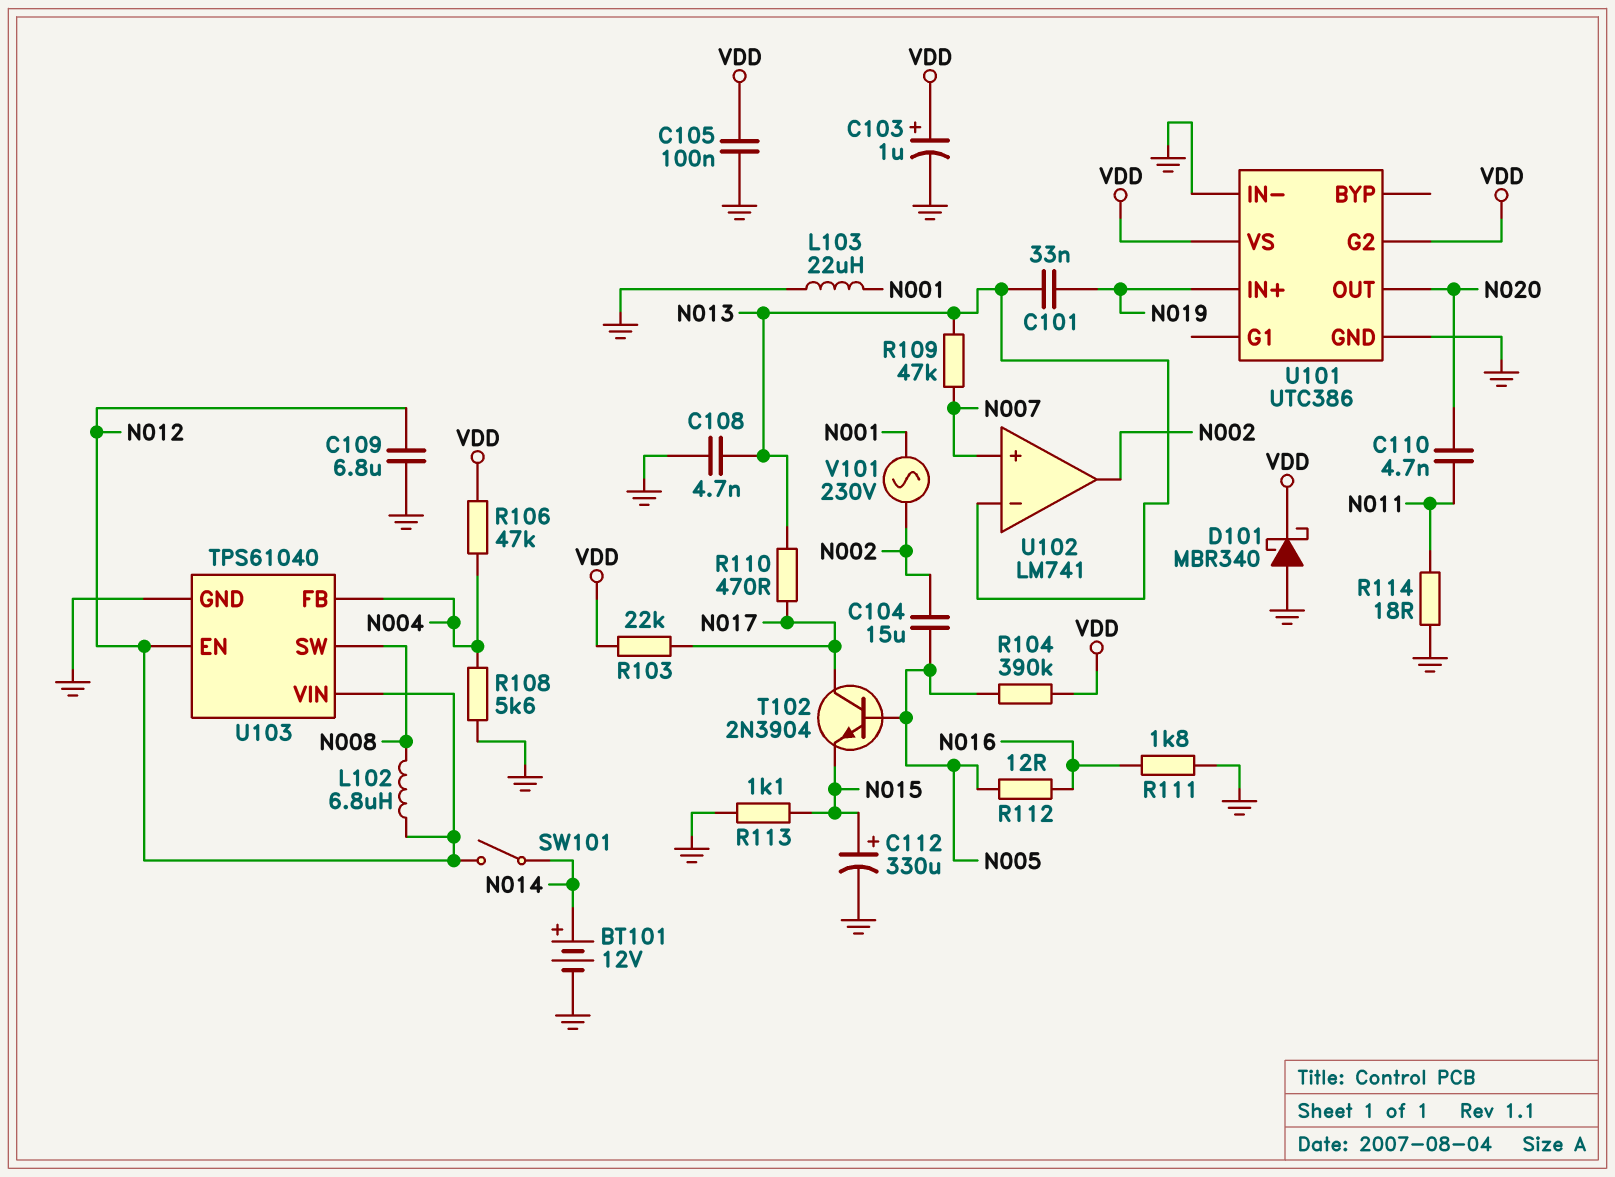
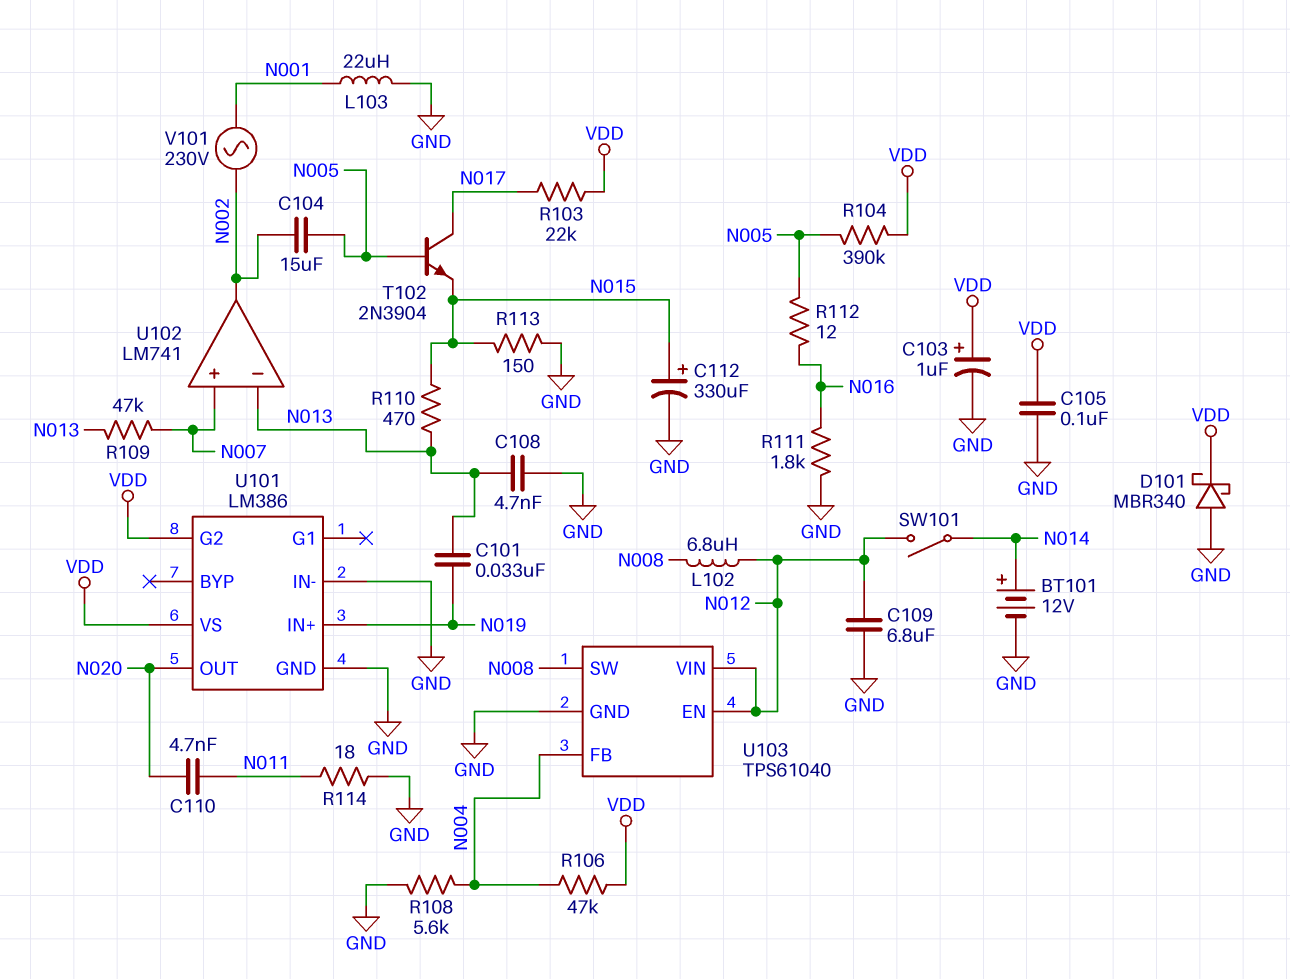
R110: 470 (N013, N017) -> 470 (N013, N015)
R113: 1.1k (GND, N015) -> 150 (GND, N015)
U101: UTC386 -> LM386

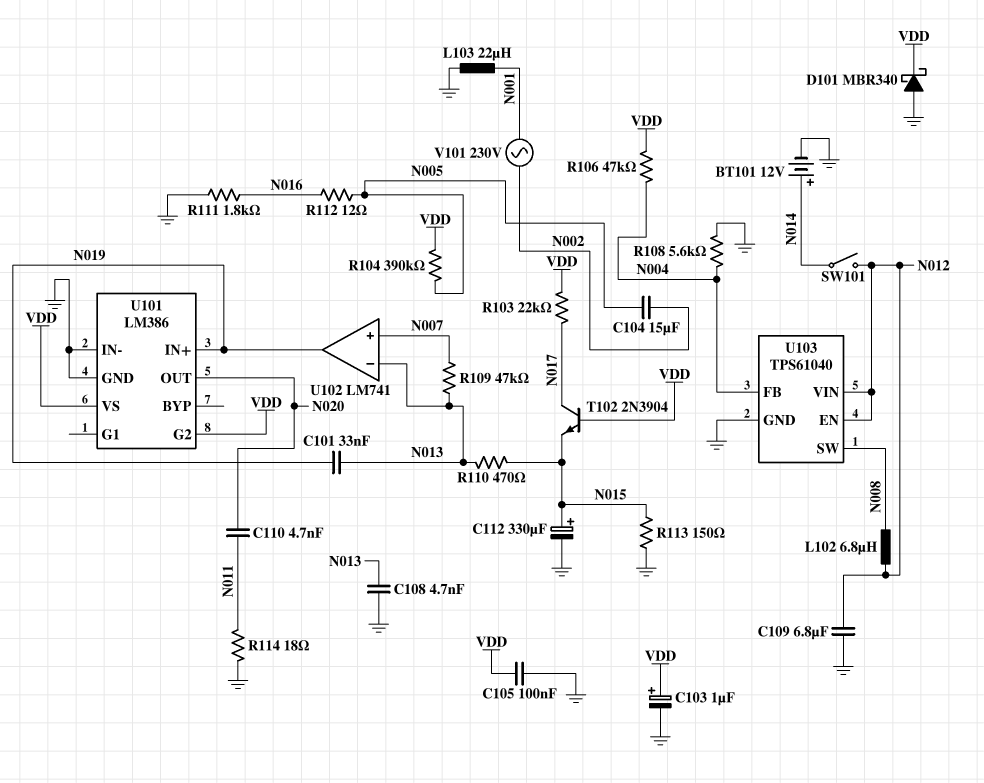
T102: NPN 2N3904 (B N005, C N017, E N015) -> NPN 2N3904 (B VDD, C N017, E N015)
U102 pin out: N002 -> N019

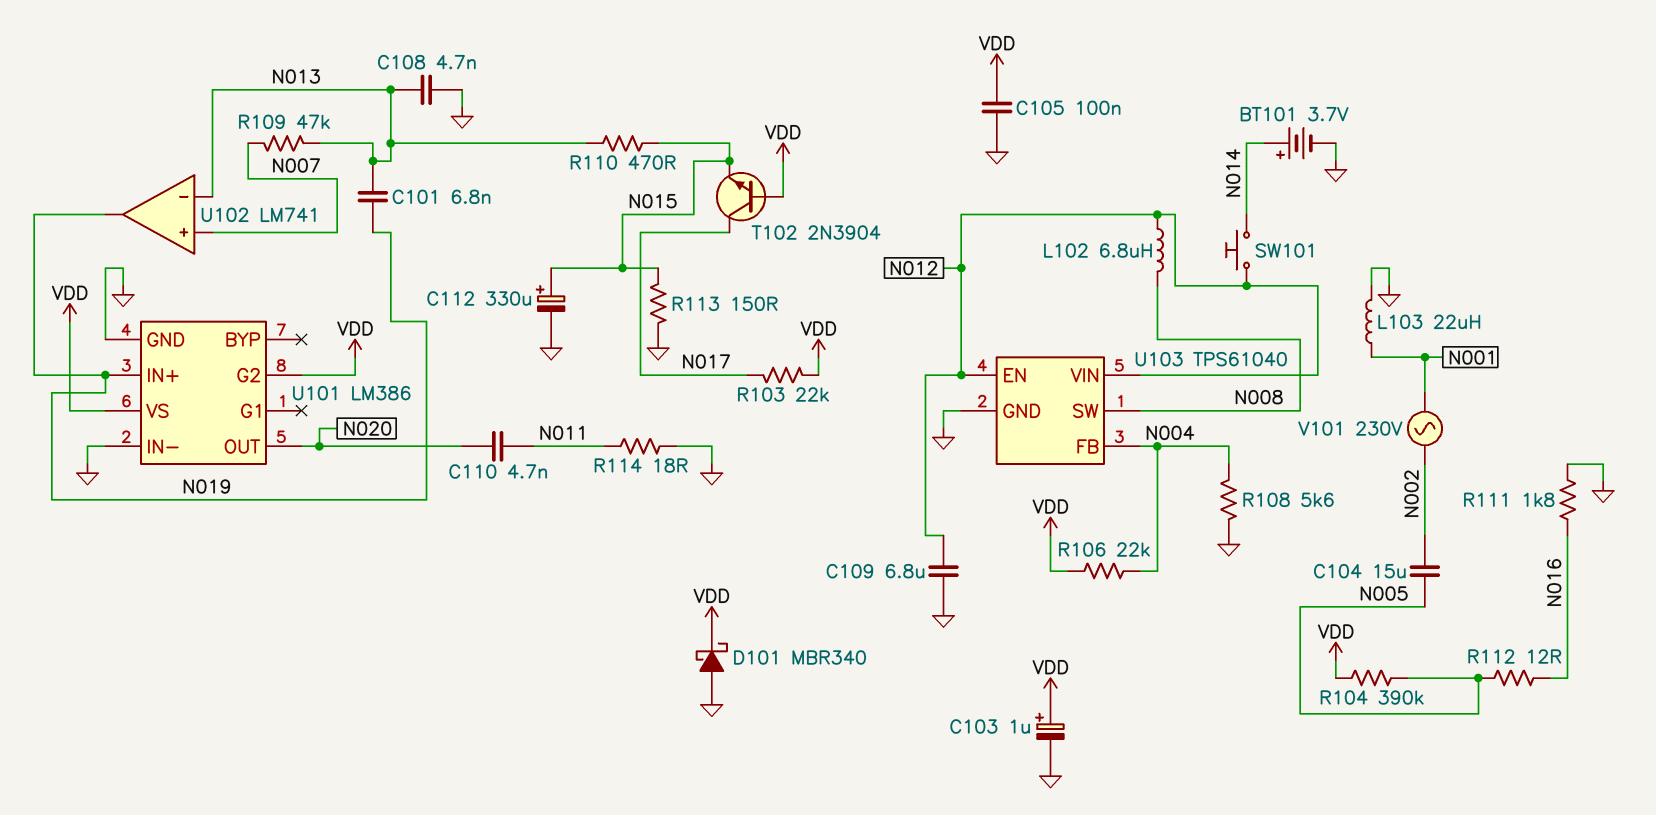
BT101: 12V (plus N014, minus GND) -> 3.7V (plus N014, minus GND)
C101: 33nF (N013, N019) -> 6.8nF (N013, N019)
R106: 47k (N004, VDD) -> 22k (N004, VDD)
SW101: switch (N012, N014) -> button (N012, N014)

